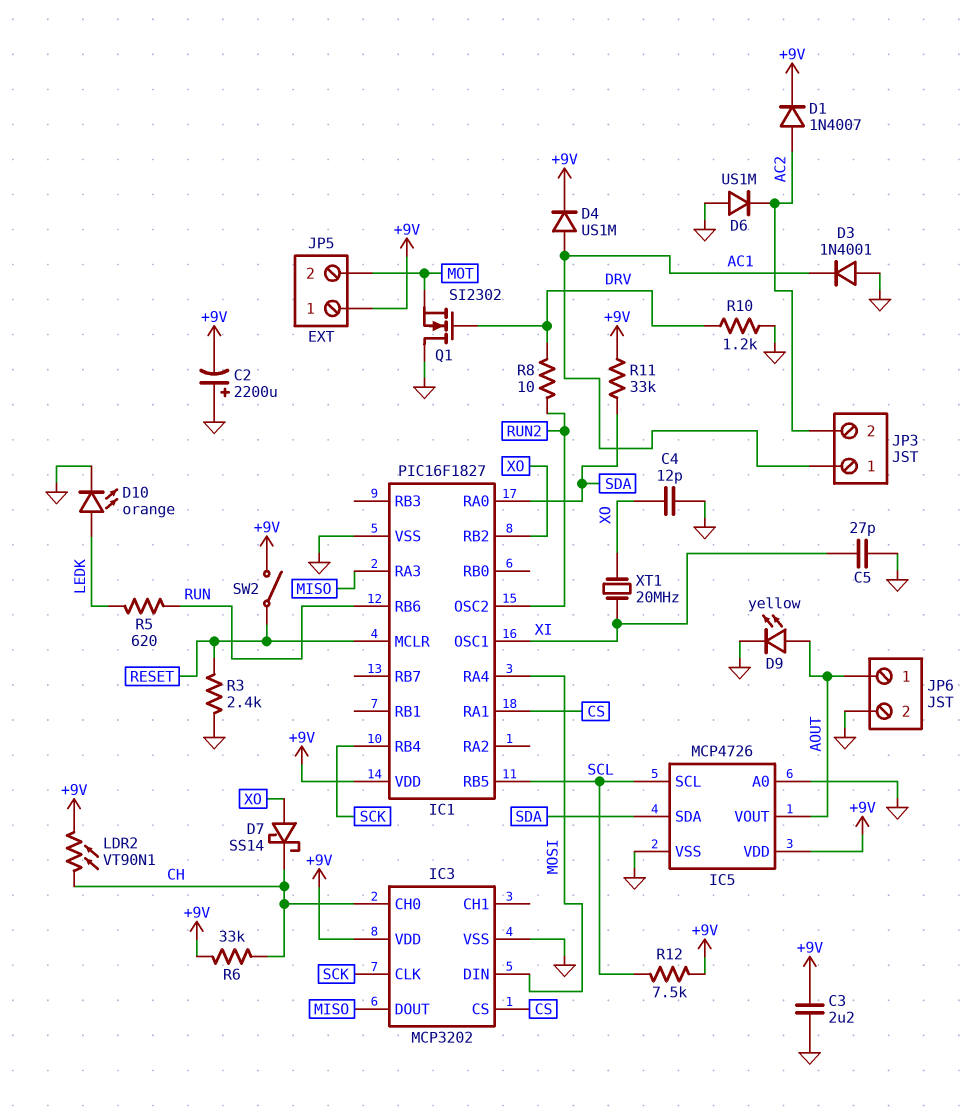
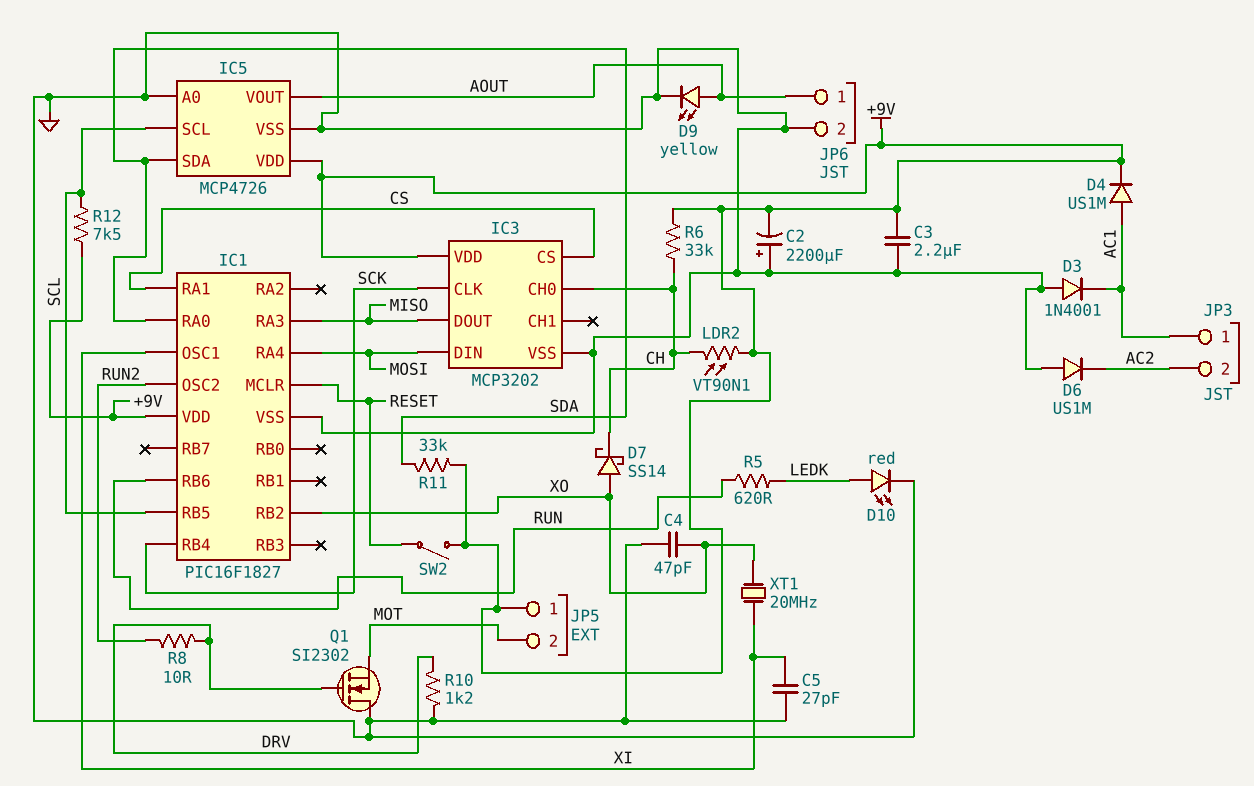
C4: 12pF (GND, XO) -> 47pF (GND, XO)
D1: diode 1N4007 (A AC2, K +9V) -> none
D10: LED orange (A LEDK, K GND) -> LED red (A LEDK, K GND)
R3: 2.4k (GND, RESET) -> none

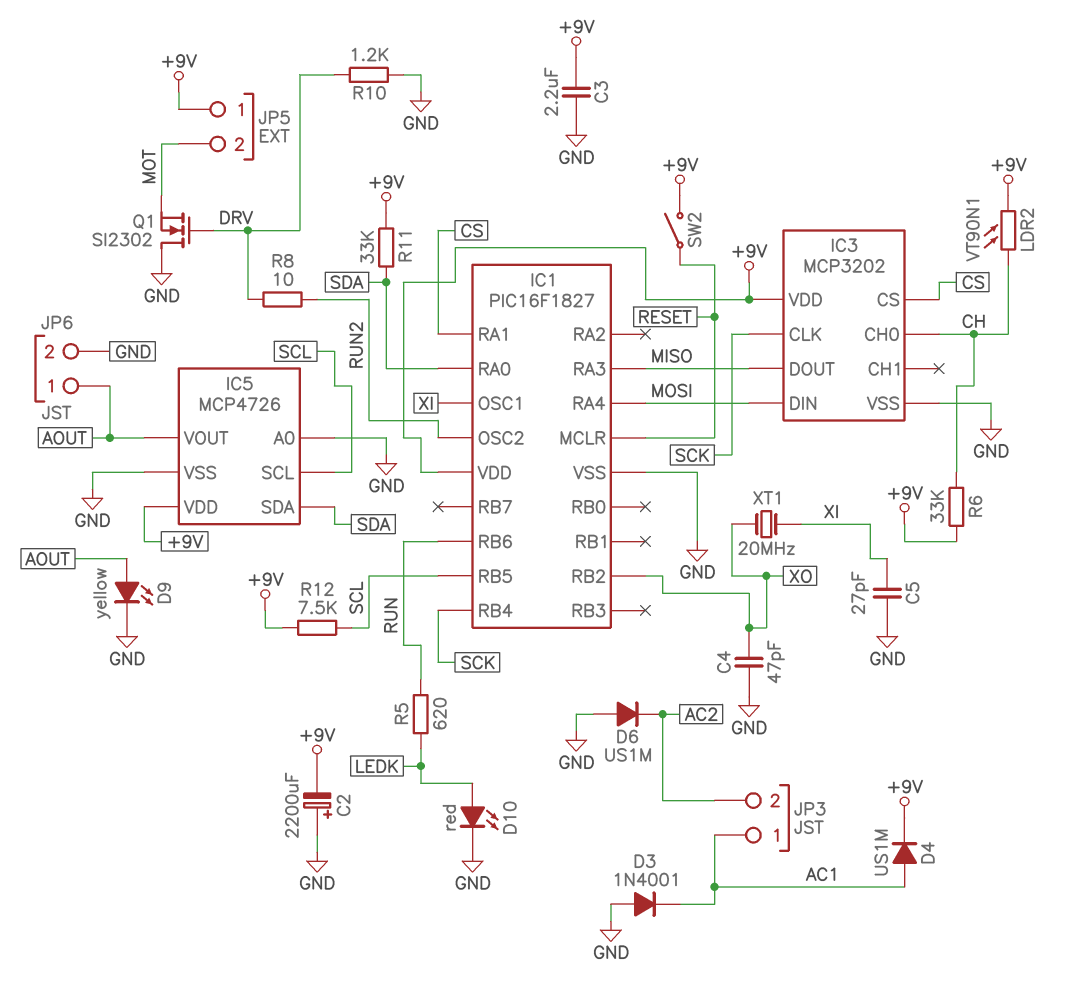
D7: schottky SS14 (A XO, K CH) -> none

